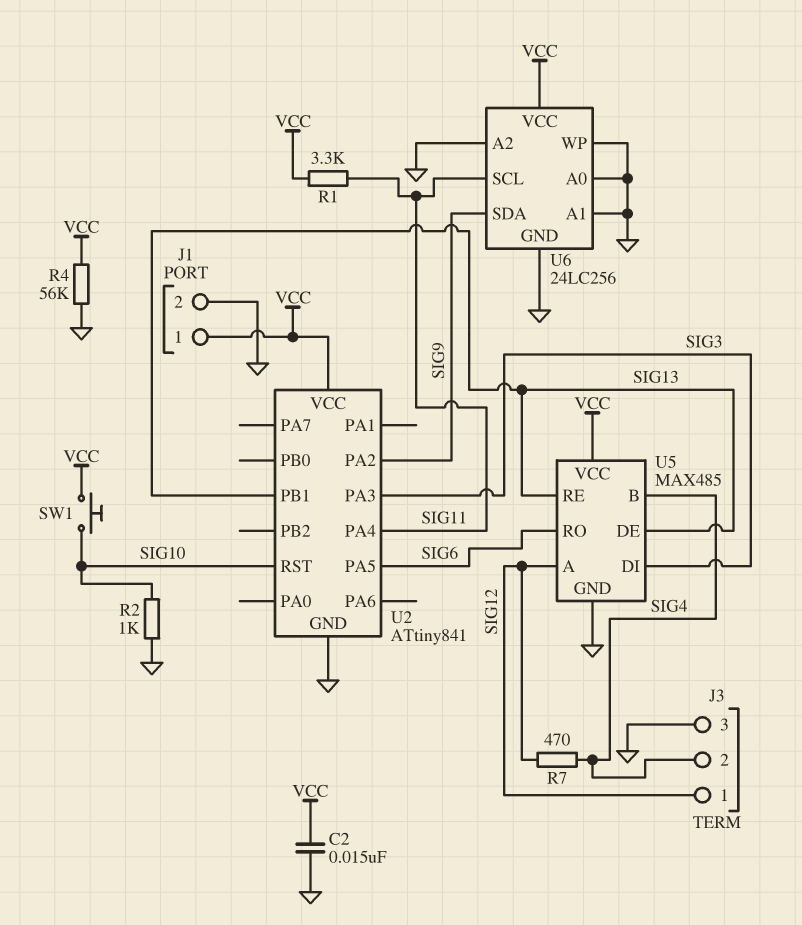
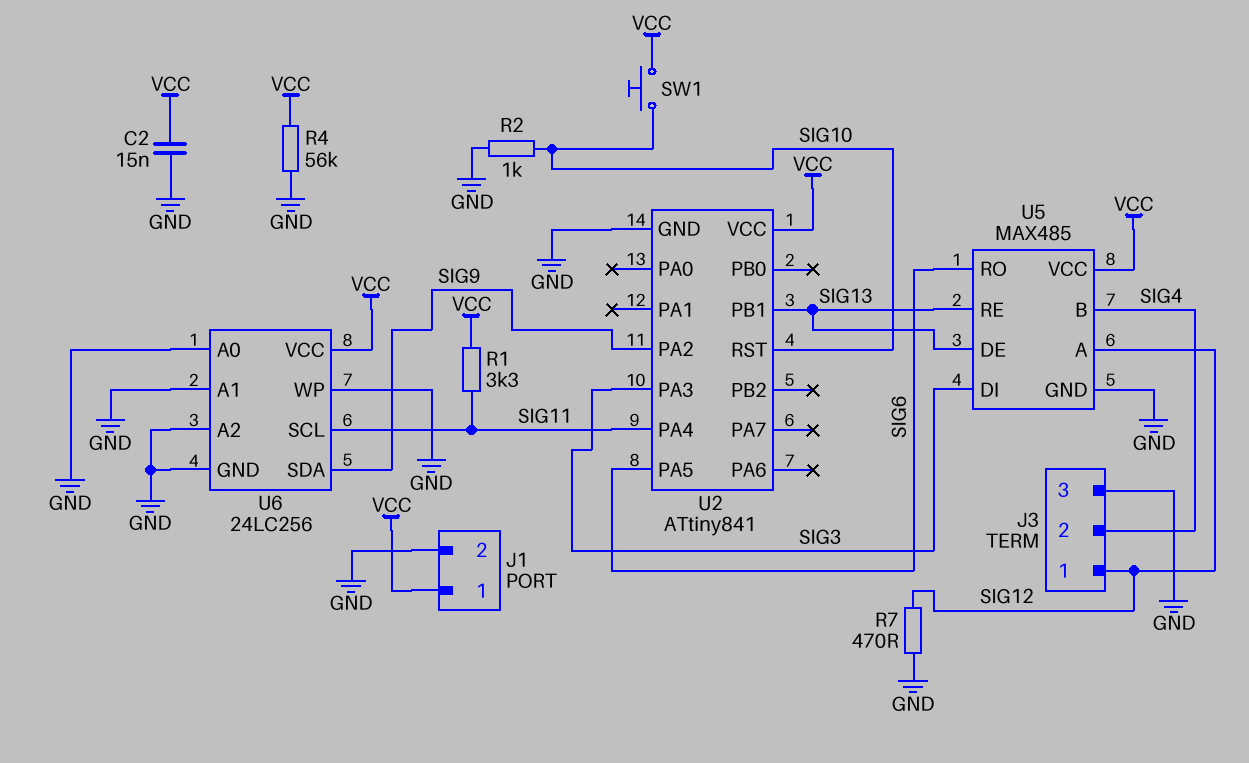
R7: 470 (SIG4, SIG12) -> 470 (GND, SIG12)

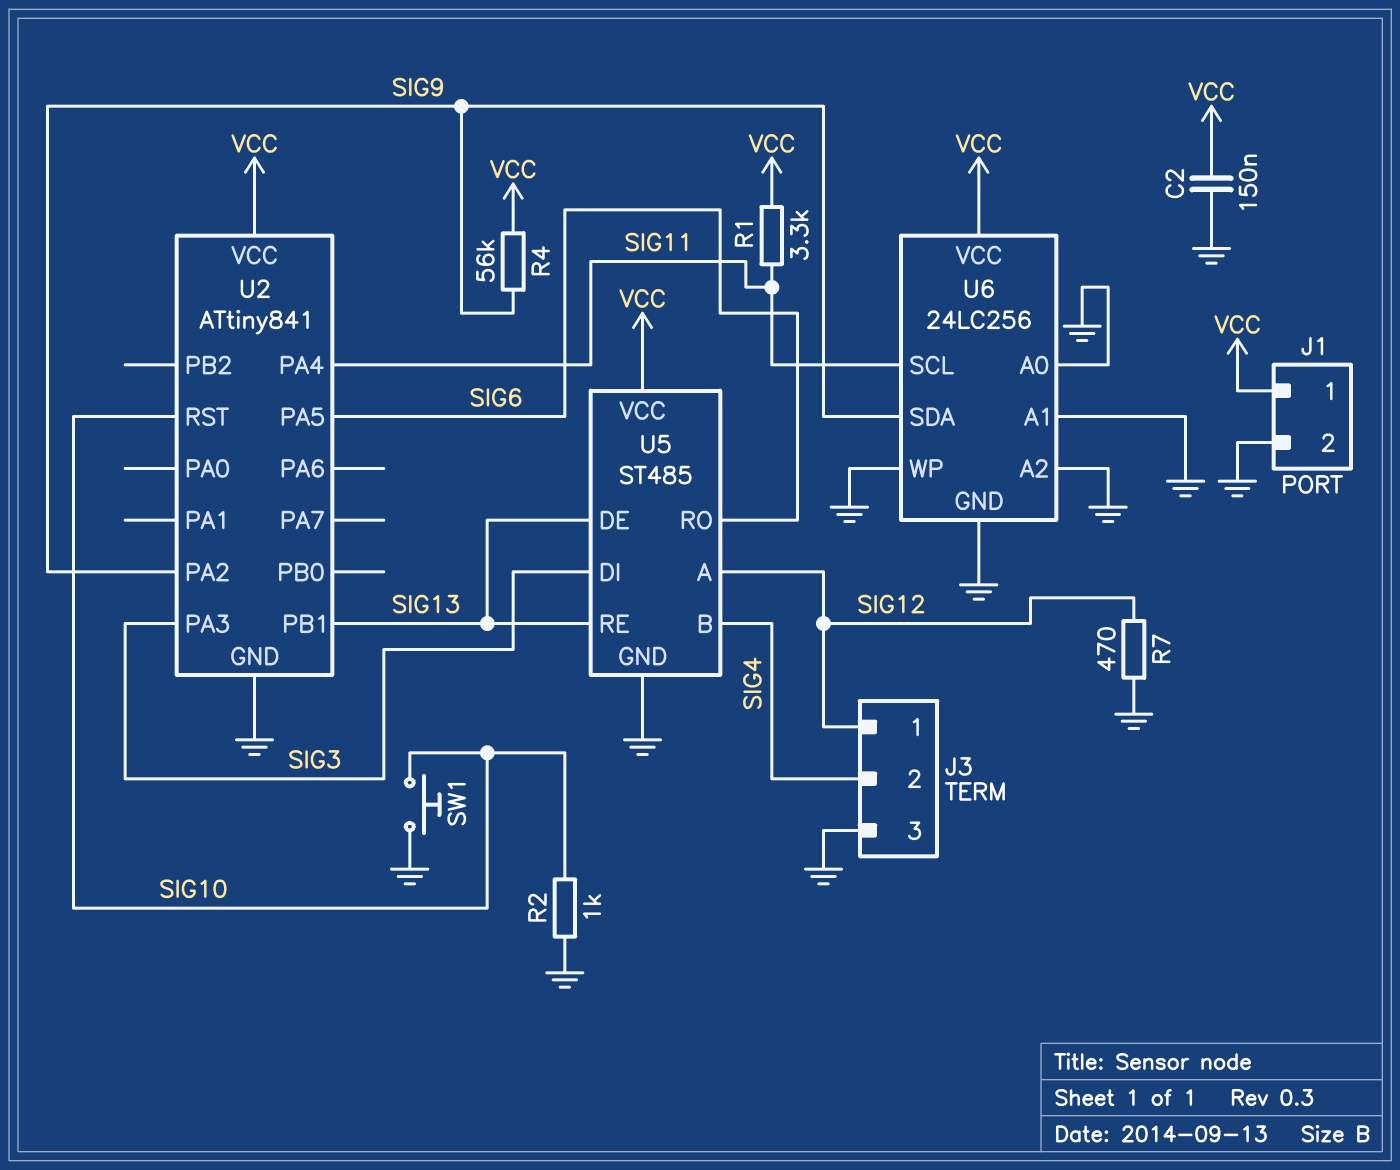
C2: 15nF (GND, VCC) -> 150nF (GND, VCC)
R4: 56k (GND, VCC) -> 56k (SIG9, VCC)
SW1: button (SIG10, VCC) -> button (GND, SIG10)
U5: MAX485 -> ST485

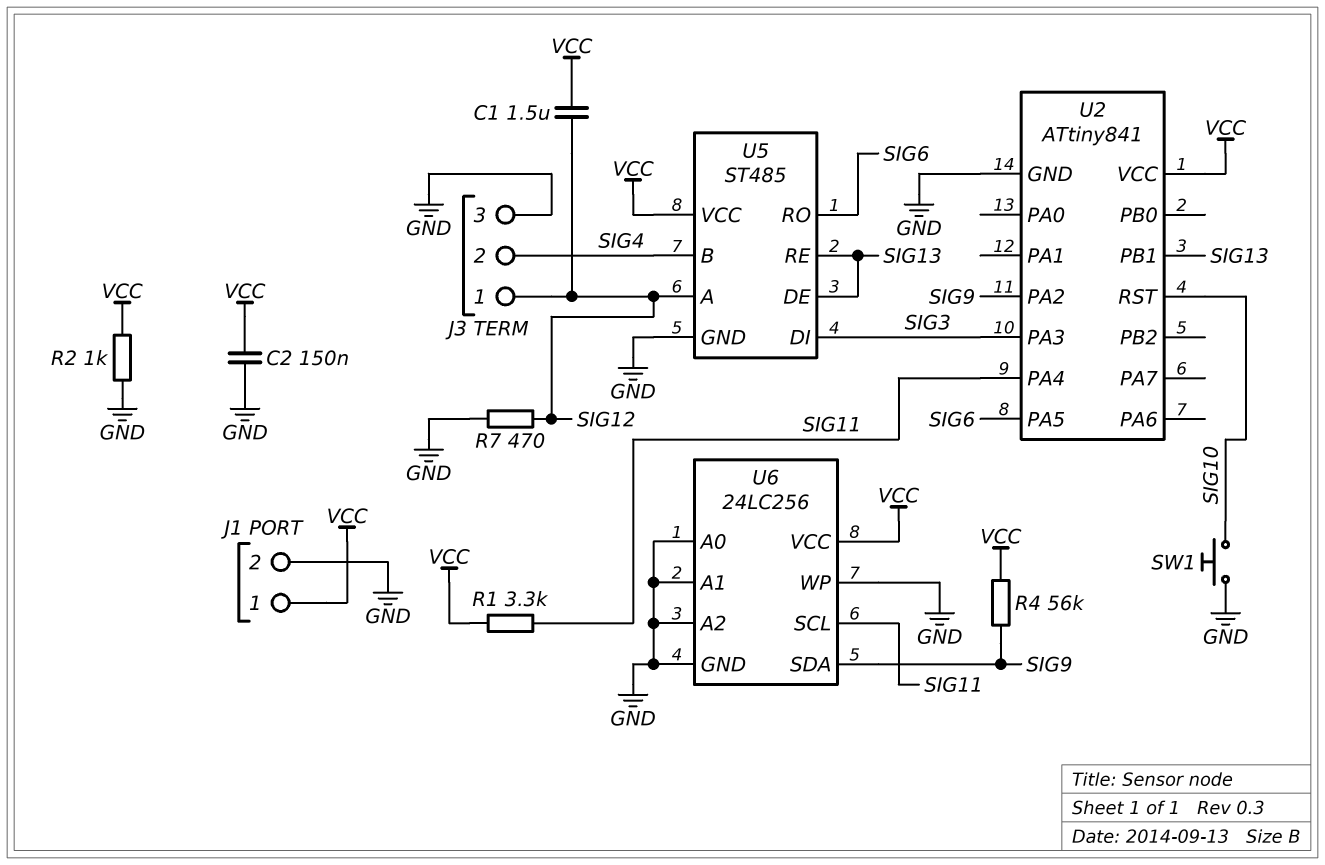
C1: none -> 1.5uF (SIG12, VCC)
R2: 1k (GND, SIG10) -> 1k (GND, VCC)

